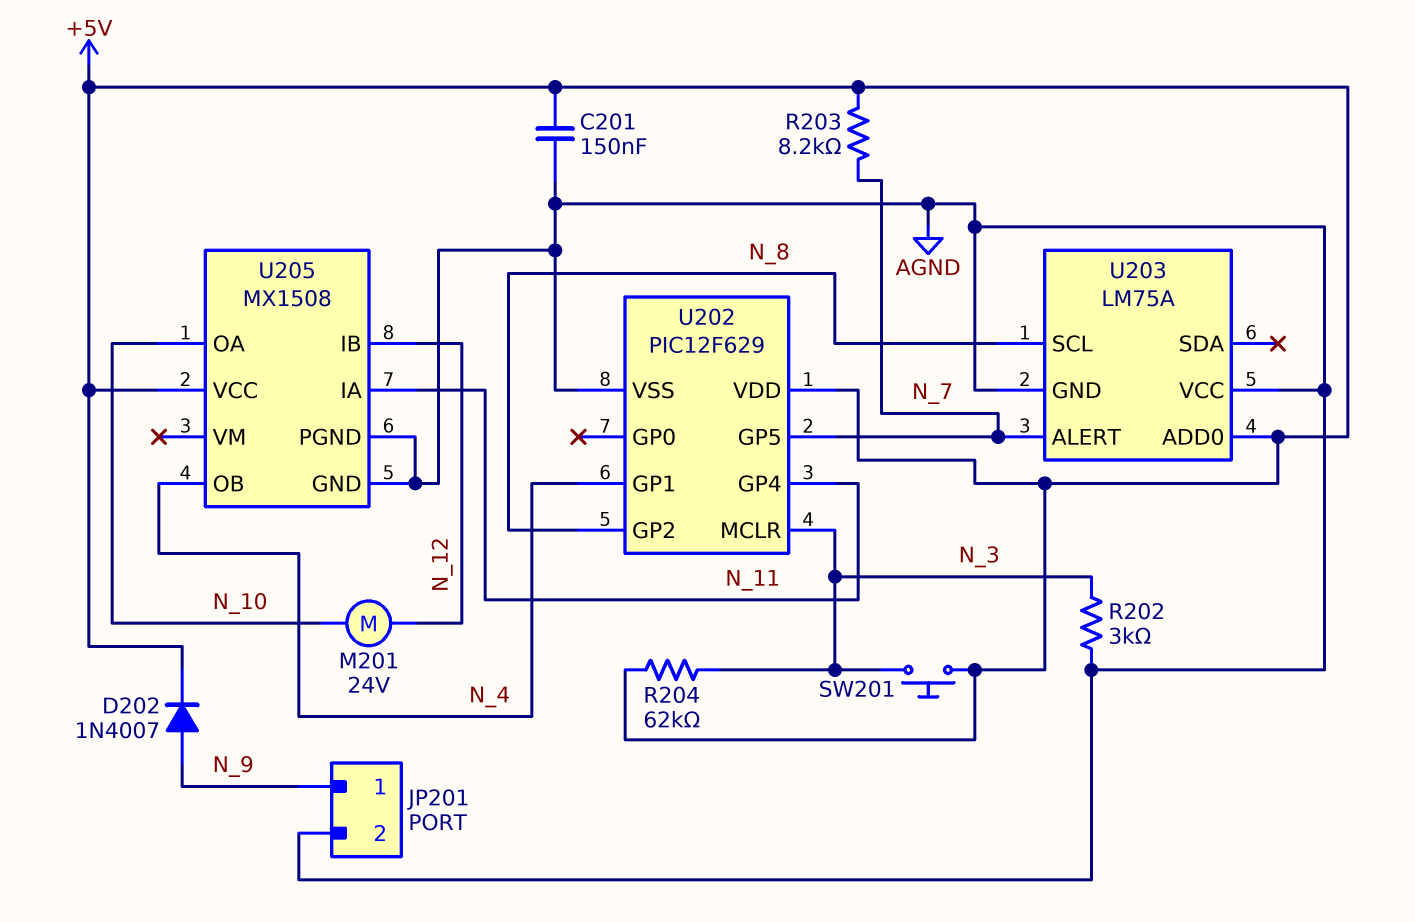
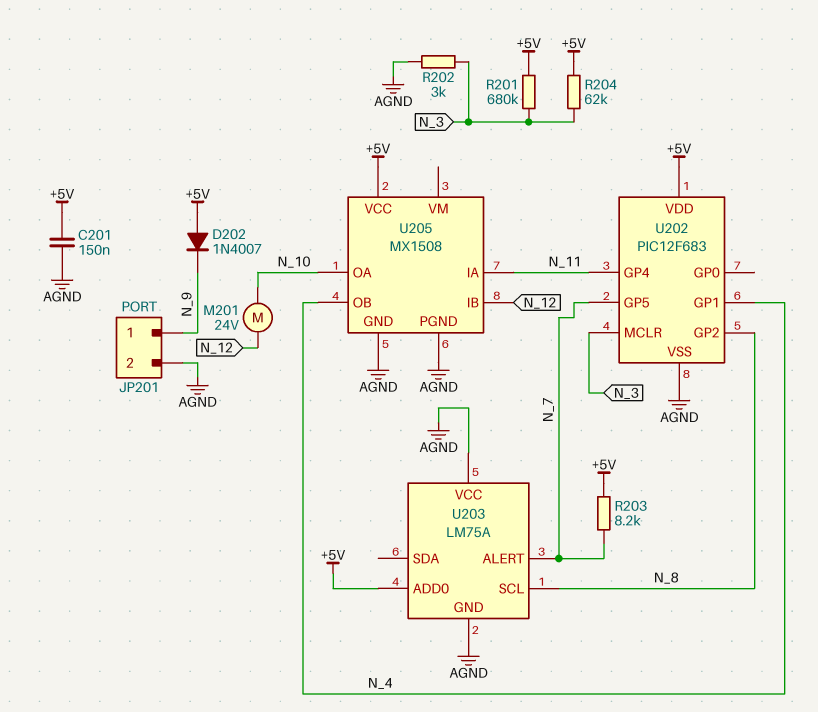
D202: diode 1N4007 (A N_9, K +5V) -> diode 1N4007 (A +5V, K N_9)
R201: none -> 680k (+5V, N_3)
SW201: button (+5V, N_3) -> none
U202: PIC12F629 -> PIC12F683

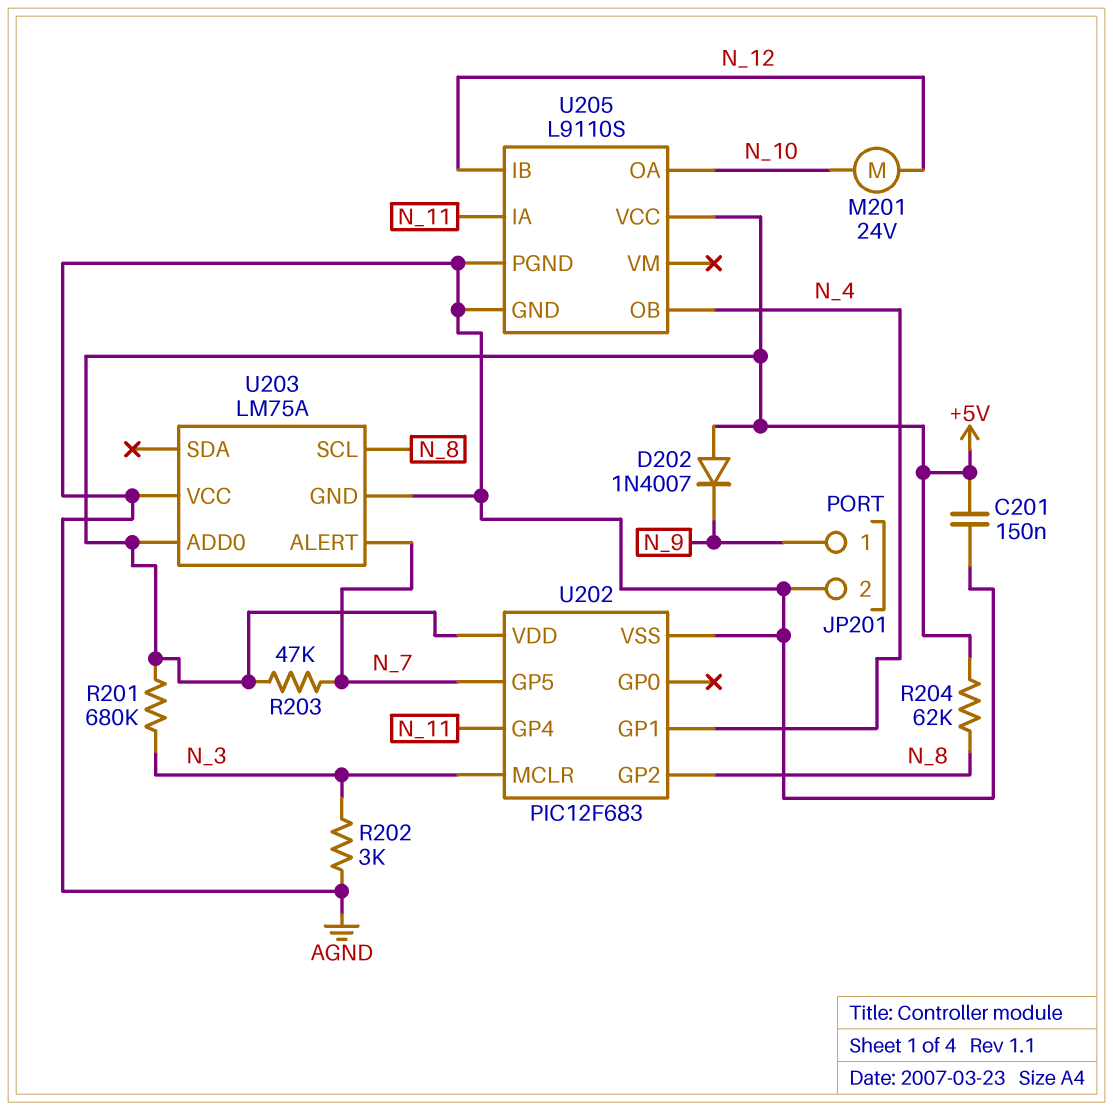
R203: 8.2k (+5V, N_7) -> 47k (+5V, N_7)
R204: 62k (+5V, N_3) -> 62k (+5V, N_8)
U205: MX1508 -> L9110S

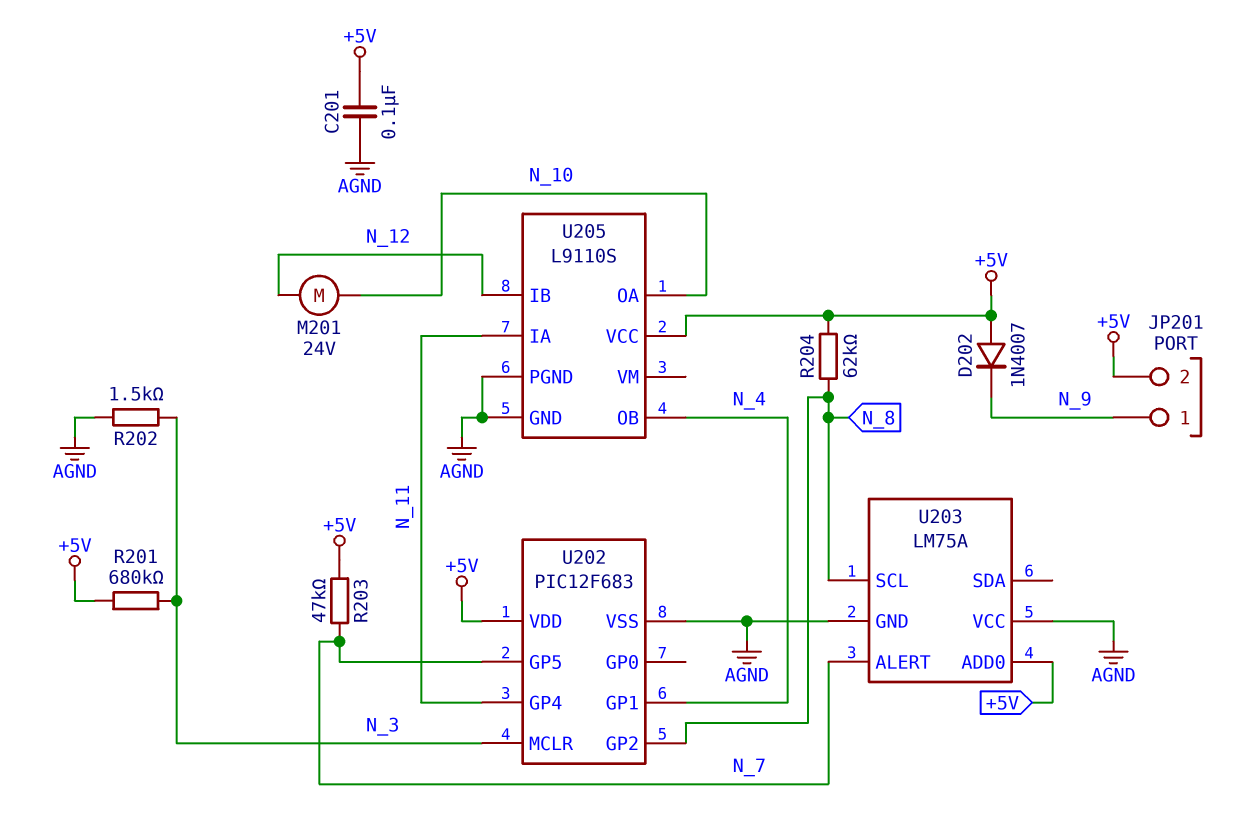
C201: 150nF (+5V, AGND) -> 100nF (+5V, AGND)
JP201 pin 2: AGND -> +5V
R202: 3k (AGND, N_3) -> 1.5k (AGND, N_3)

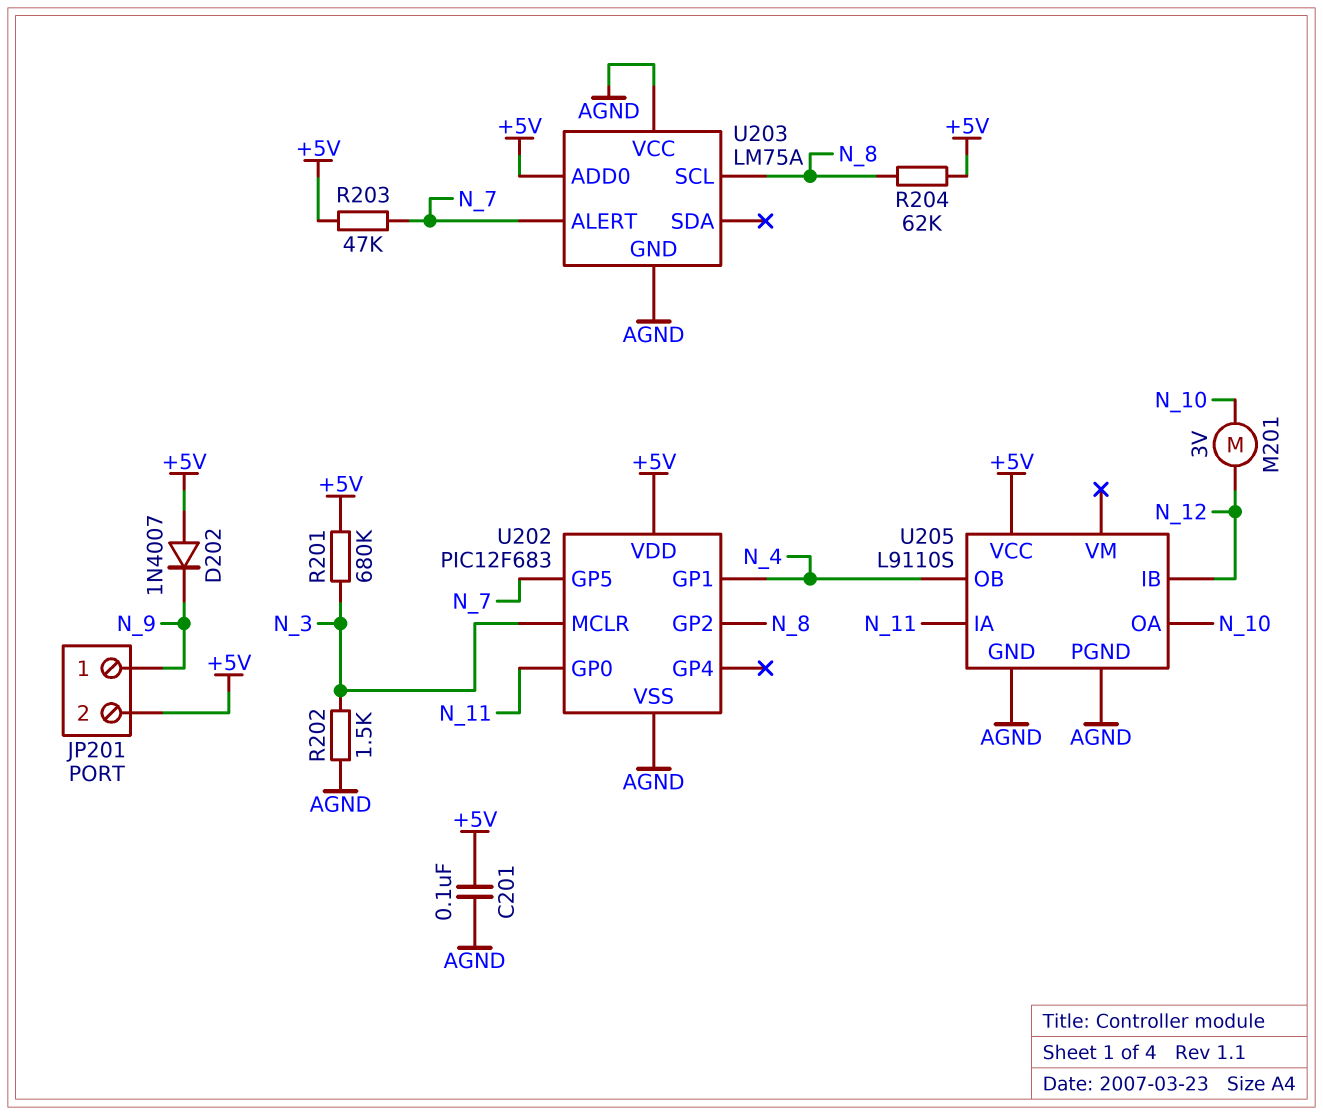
M201: motor 24V (N_10, N_12) -> motor 3V (N_10, N_12)
U202 pin GP0: none -> N_11
U202 pin GP4: N_11 -> none

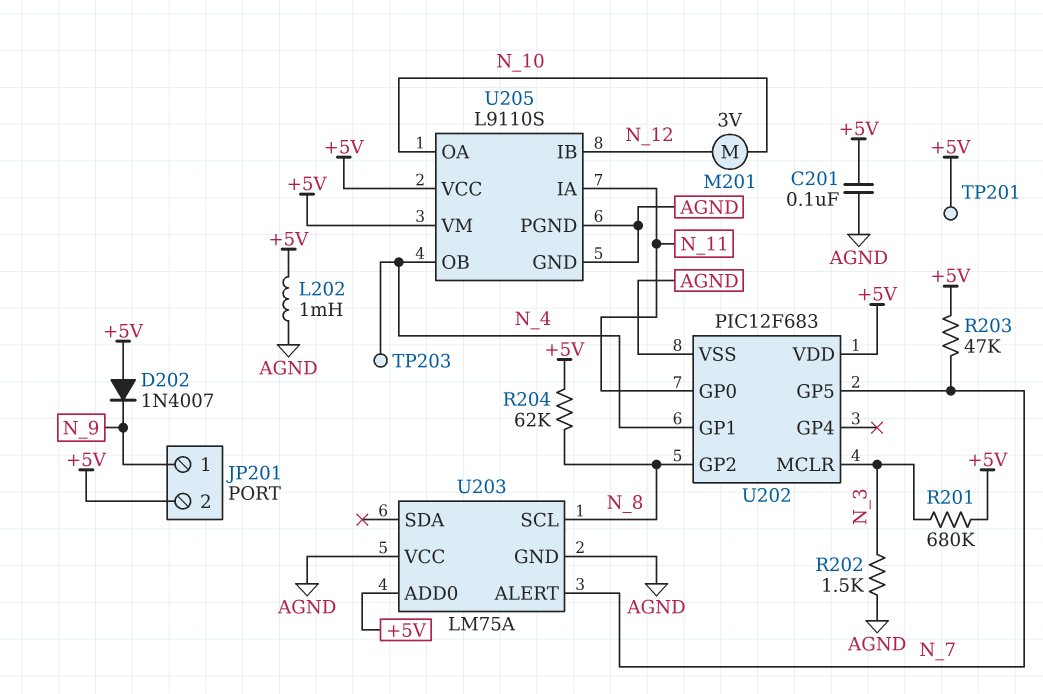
L202: none -> 1mH (+5V, AGND)
TP201: none -> test point (+5V)
TP203: none -> test point (N_4)
U205 pin VM: none -> +5V

